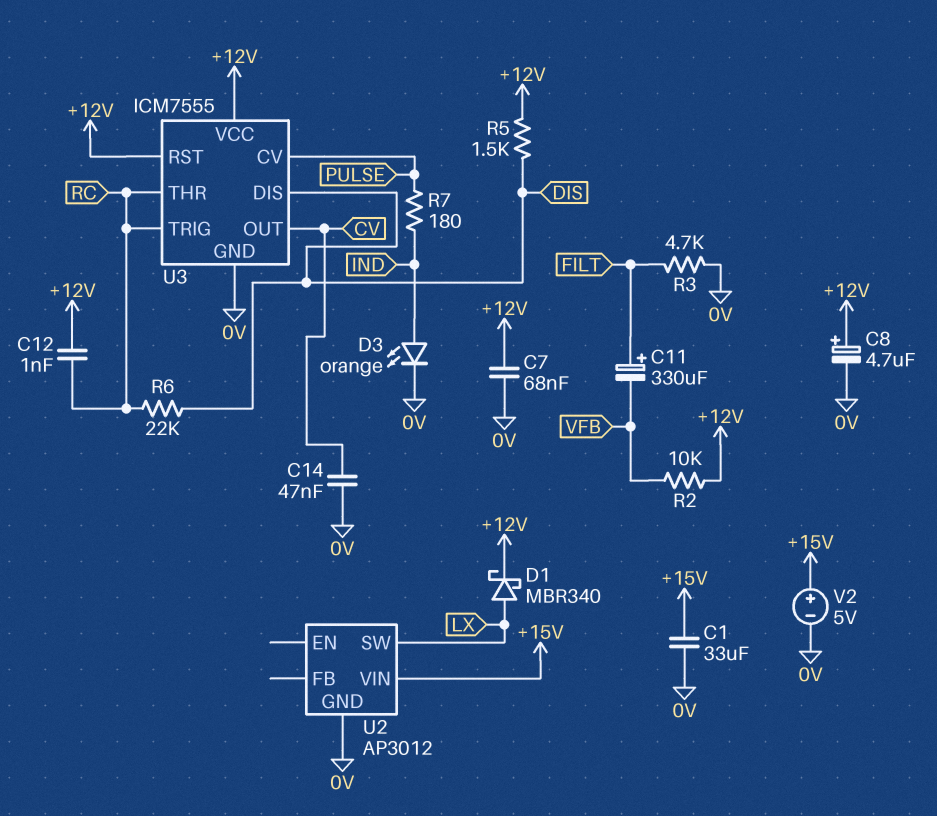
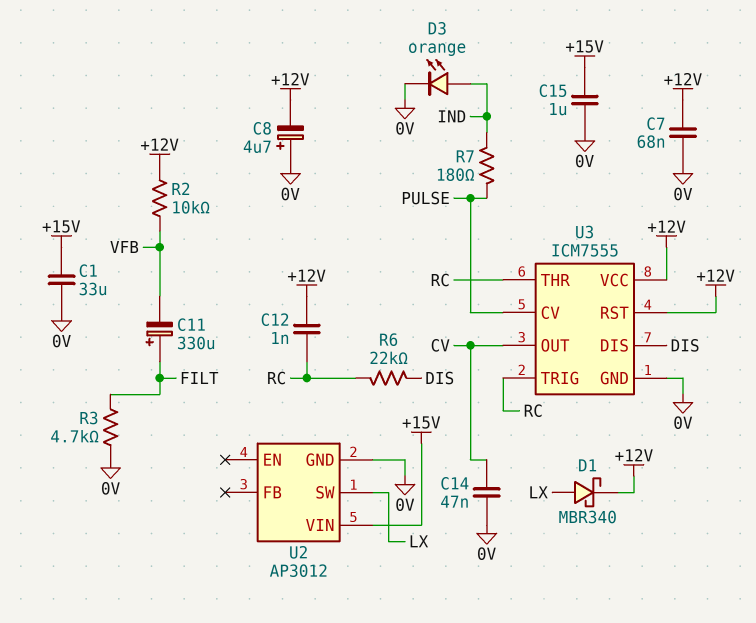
C8: 4.7uF (plus +12V, minus 0V) -> 4.7uF (plus 0V, minus +12V)
C15: none -> 1uF (+15V, 0V)
R5: 1.5k (+12V, DIS) -> none
V2: 5V (plus +15V, minus 0V) -> none

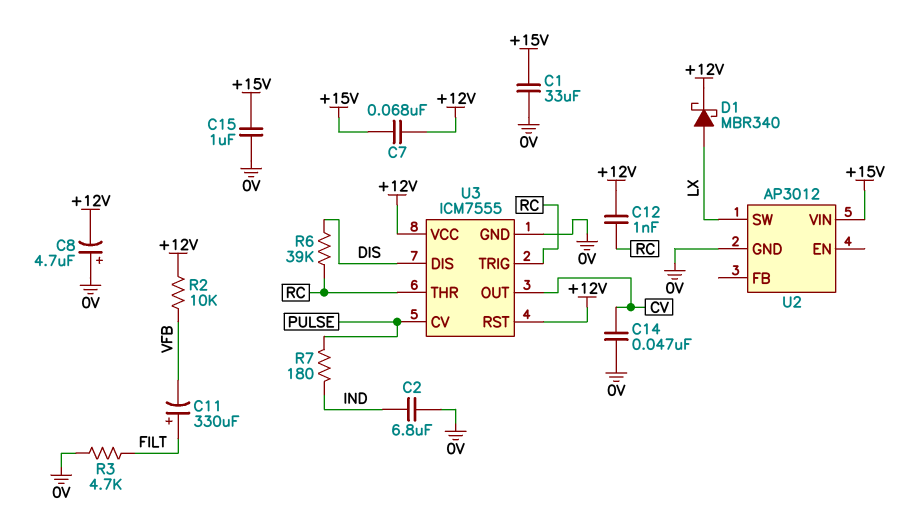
C2: none -> 6.8uF (0V, IND)
C7: 68nF (+12V, 0V) -> 68nF (+12V, +15V)
D3: LED orange (A IND, K 0V) -> none
R6: 22k (DIS, RC) -> 39k (DIS, RC)

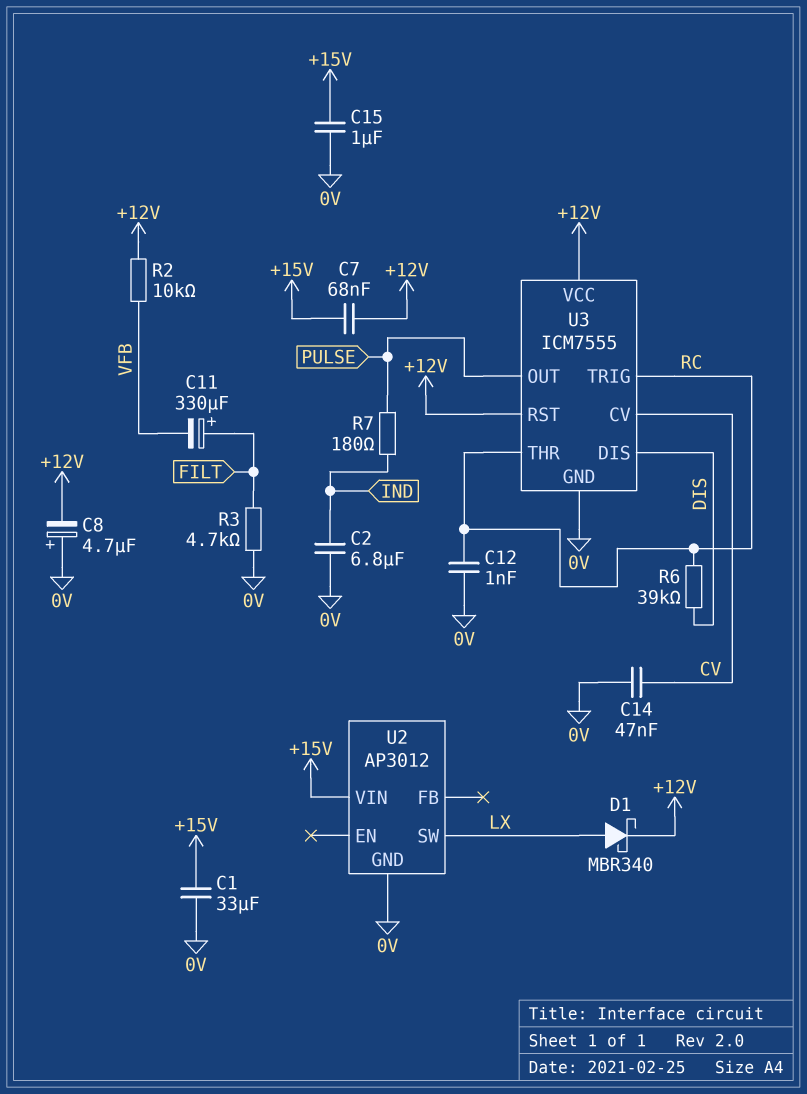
C12: 1nF (+12V, RC) -> 1nF (0V, RC)
U3 pin CV: PULSE -> CV
U3 pin OUT: CV -> PULSE

